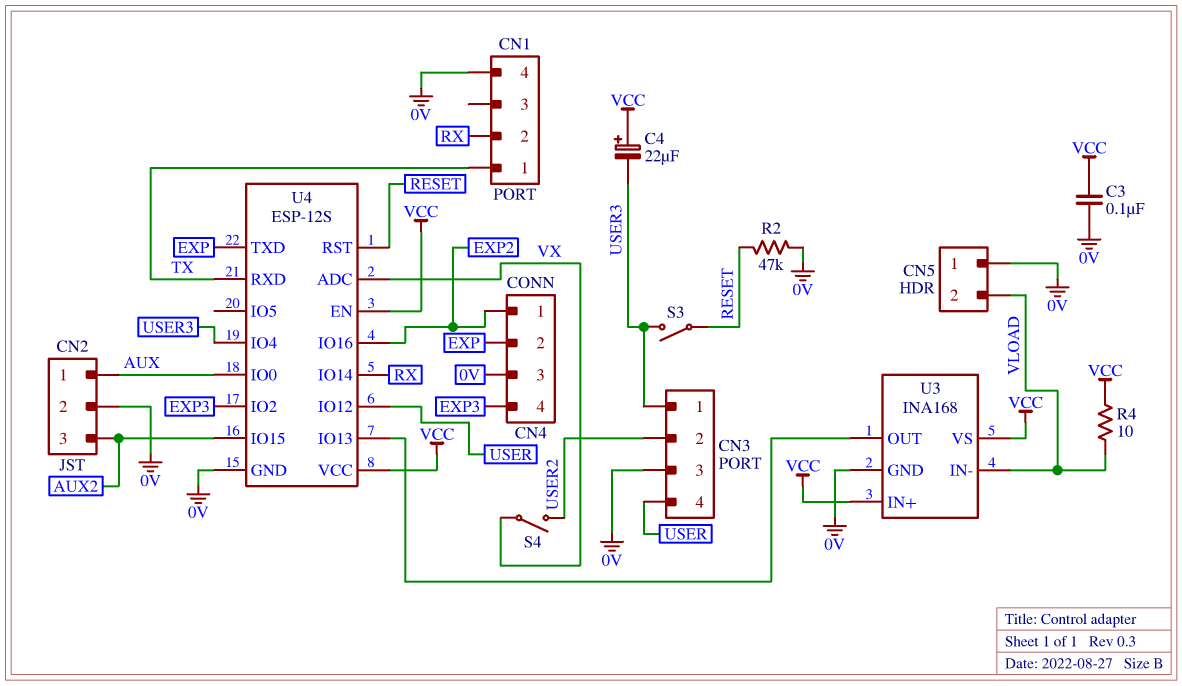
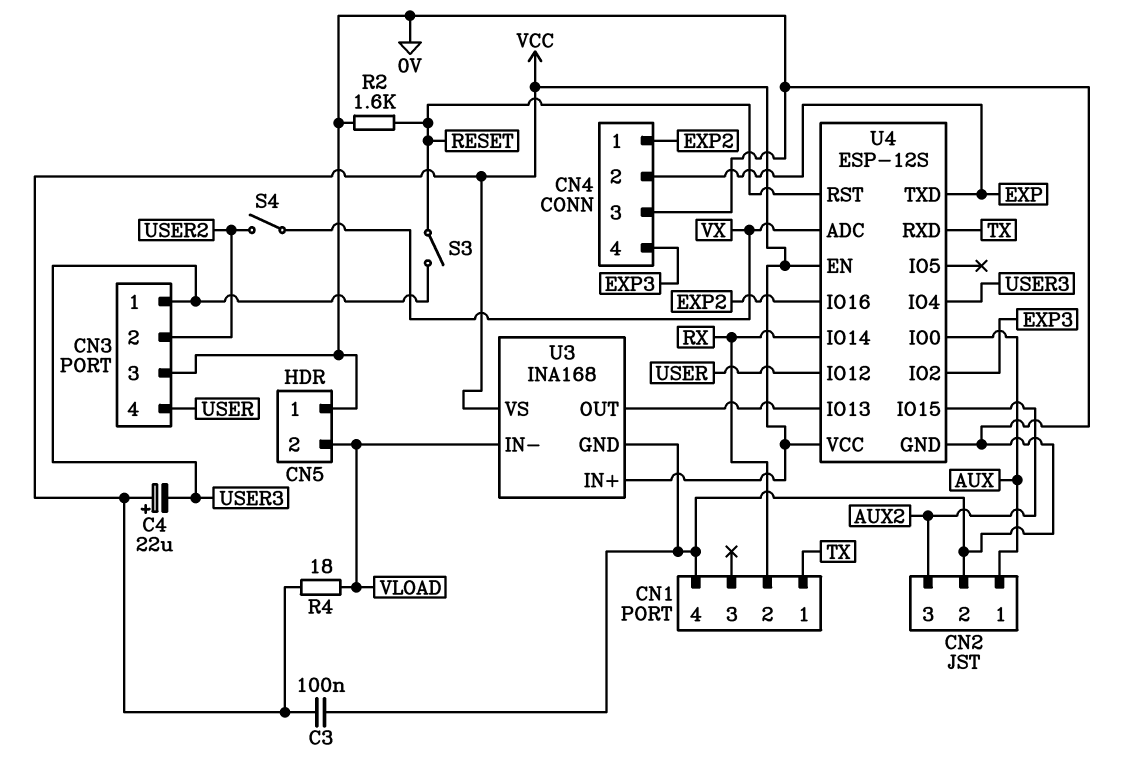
R2: 47k (0V, RESET) -> 1.6k (0V, RESET)
R4: 10 (VCC, VLOAD) -> 18 (VCC, VLOAD)

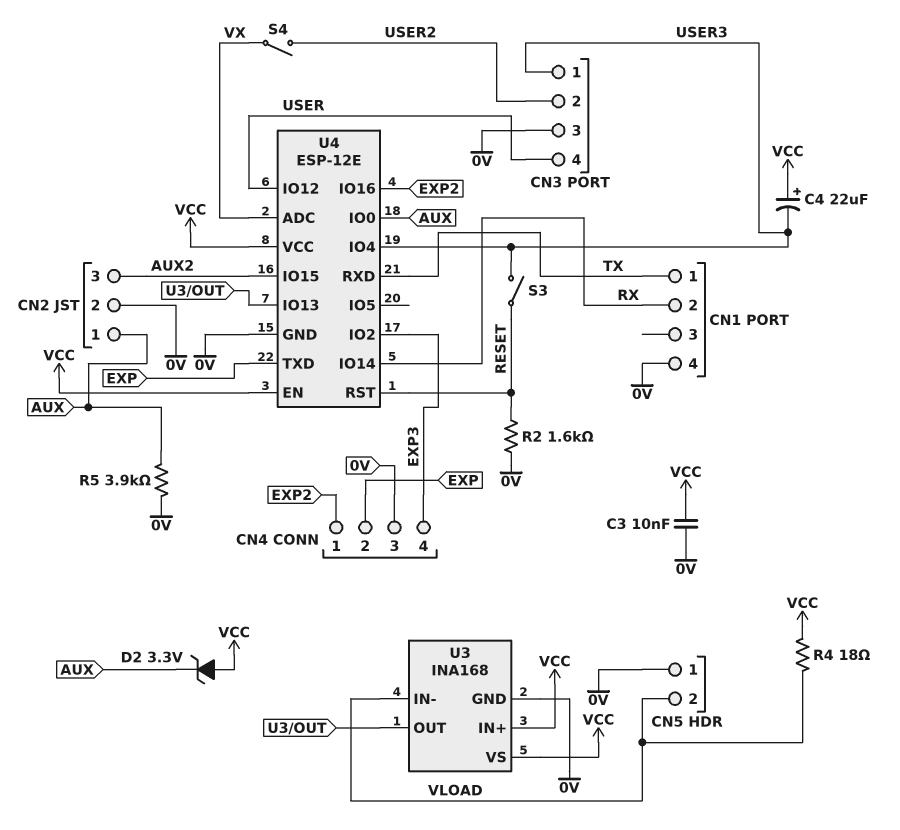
C3: 100nF (0V, VCC) -> 10nF (0V, VCC)
D2: none -> zener 3.3V (A VCC, K AUX)
R5: none -> 3.9k (0V, AUX)
U4: ESP-12S -> ESP-12E

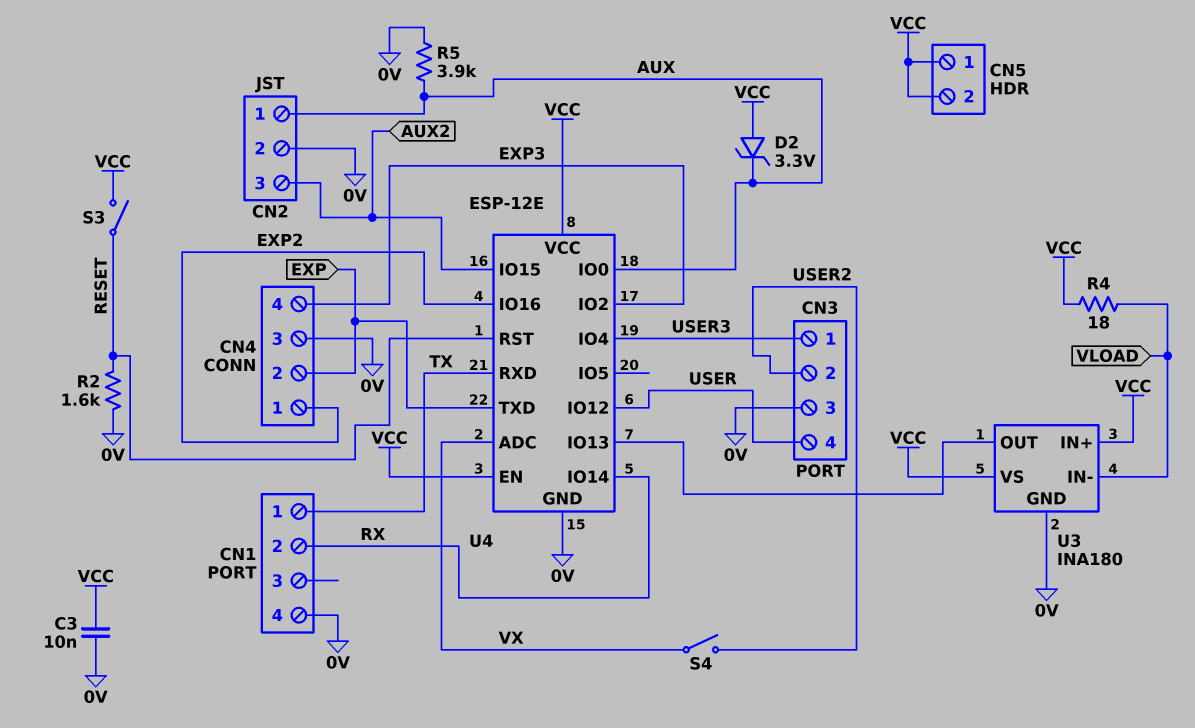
C4: 22uF (plus VCC, minus USER3) -> none
CN5 pin 1: 0V -> VCC
CN5 pin 2: VLOAD -> VCC
S3: switch (RESET, USER3) -> switch (RESET, VCC)
U3: INA168 -> INA180

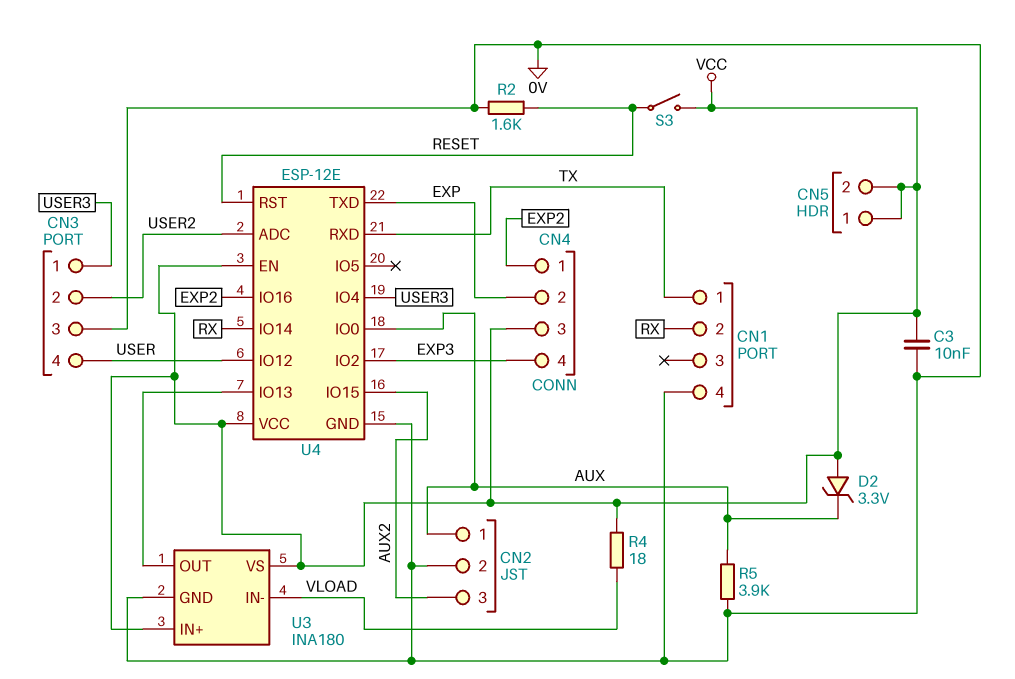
CN4 pin 3: 0V -> VCC
S4: switch (USER2, VX) -> none
U4 pin ADC: VX -> USER2

